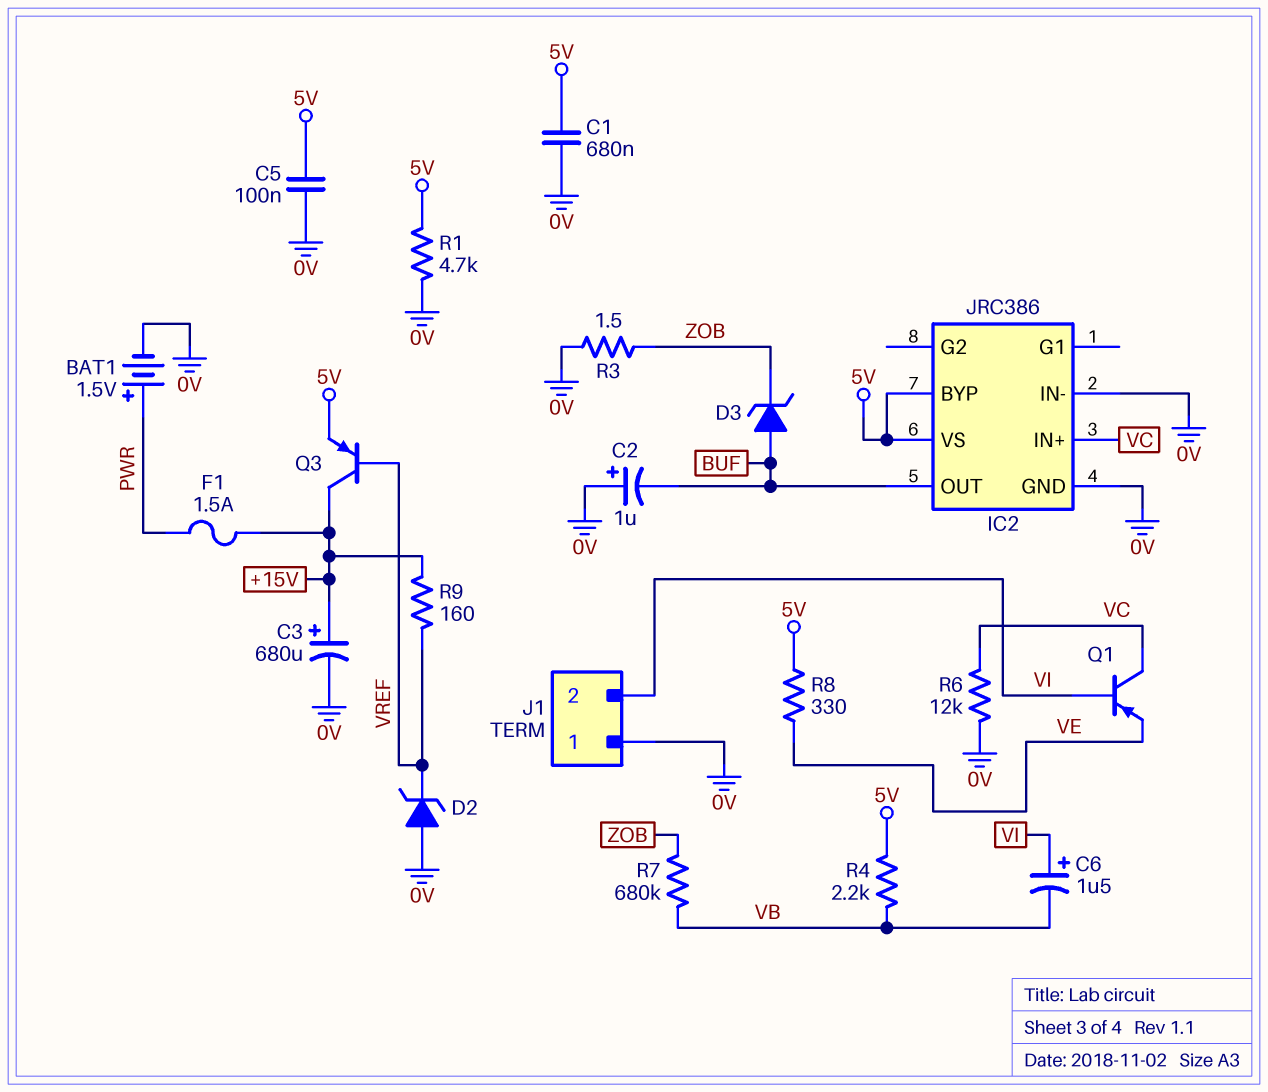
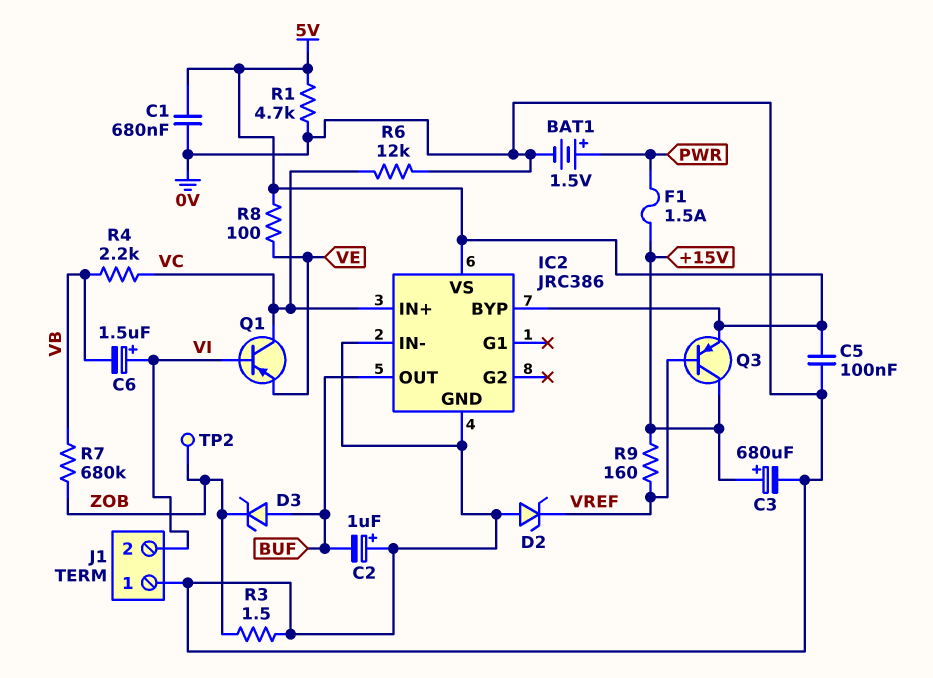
R4: 2.2k (5V, VB) -> 2.2k (VB, VC)
R8: 330 (5V, VE) -> 100 (5V, VE)
TP2: none -> test point (ZOB)

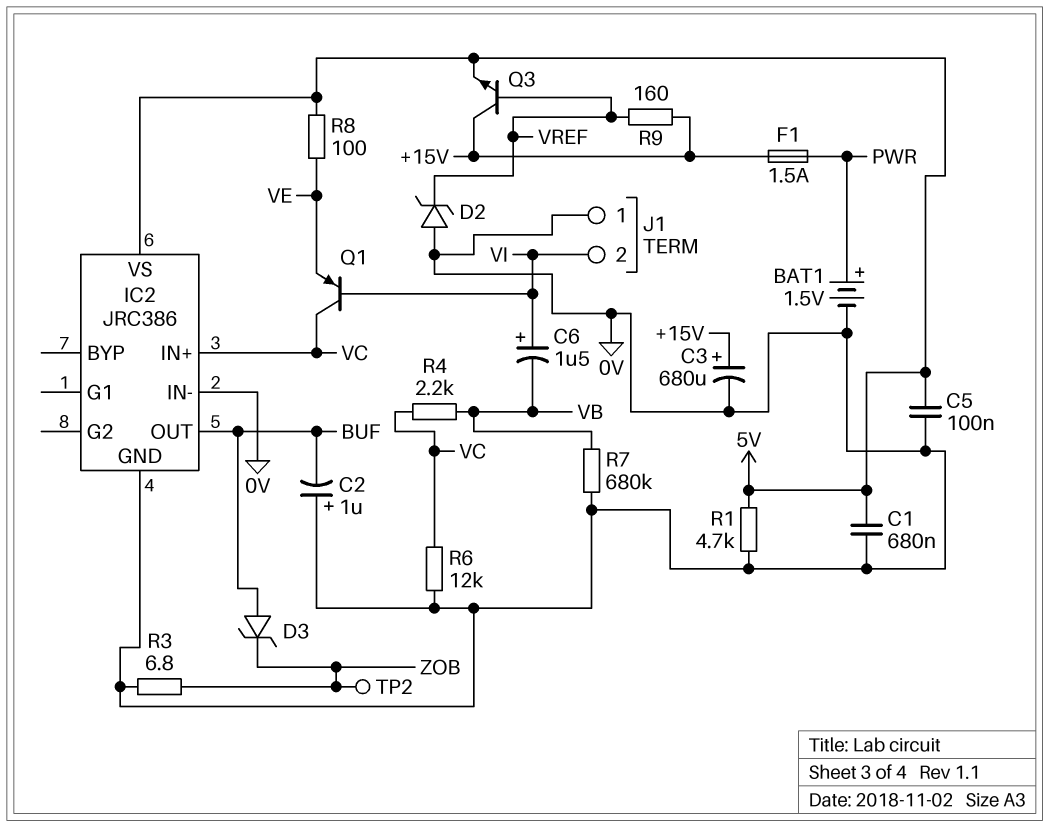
IC2 pin BYP: 5V -> none
Q3: PNP (B VREF, C +15V, E 5V) -> NPN (B VREF, C +15V, E 5V)
R3: 1.5 (0V, ZOB) -> 6.8 (0V, ZOB)
R7: 680k (VB, ZOB) -> 680k (0V, VB)

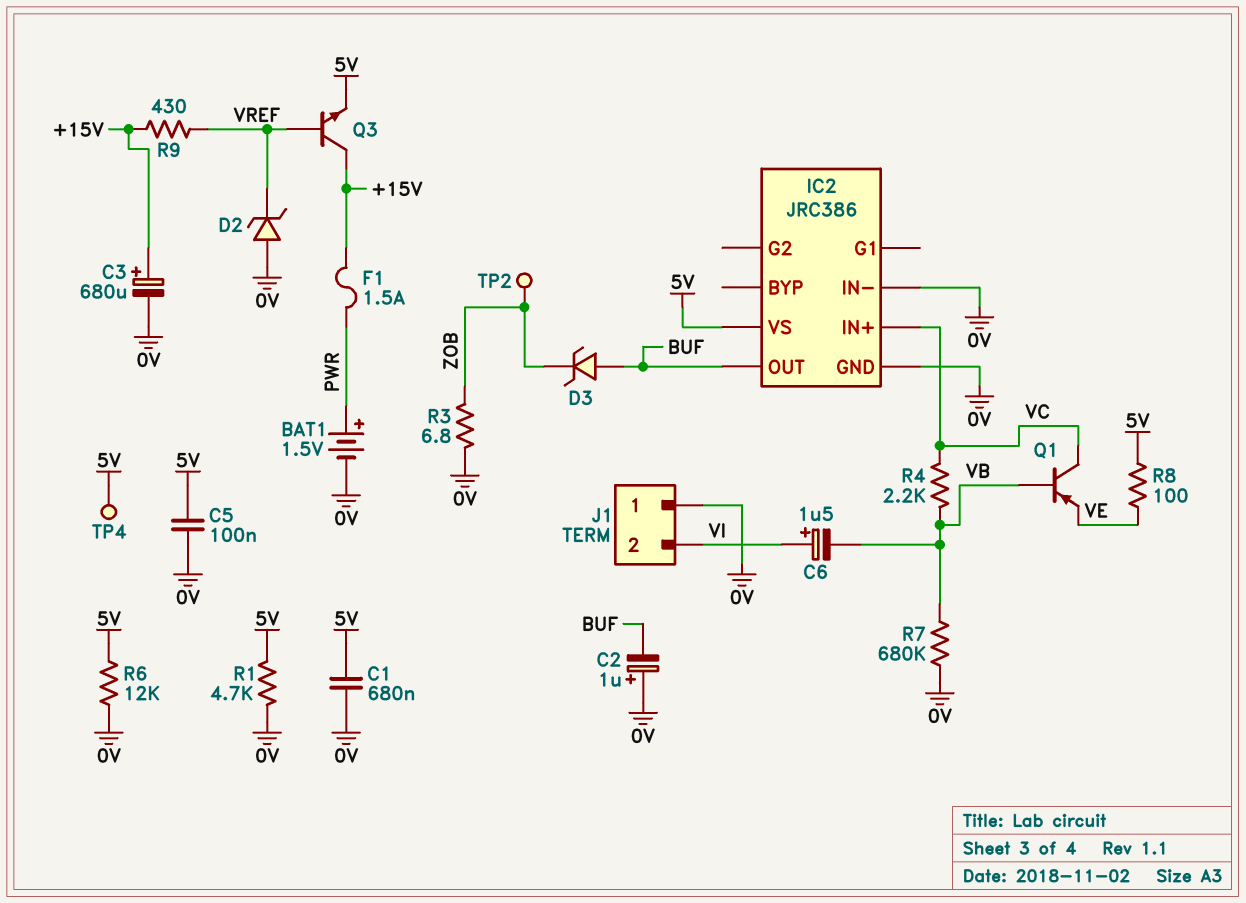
Q1: PNP (B VI, C VC, E VE) -> PNP (B VB, C VC, E VE)
R6: 12k (0V, VC) -> 12k (0V, 5V)
R9: 160 (+15V, VREF) -> 430 (+15V, VREF)
TP4: none -> test point (5V)

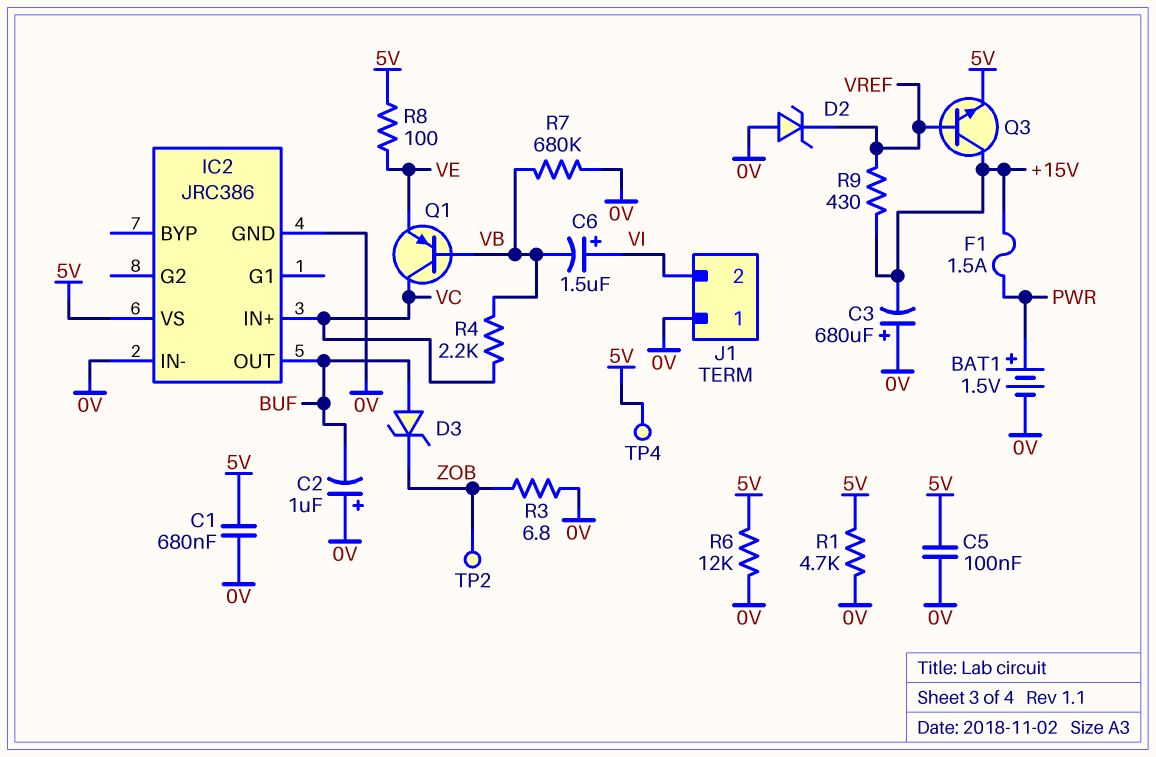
C3: 680uF (plus +15V, minus 0V) -> 680uF (plus 0V, minus +15V)

